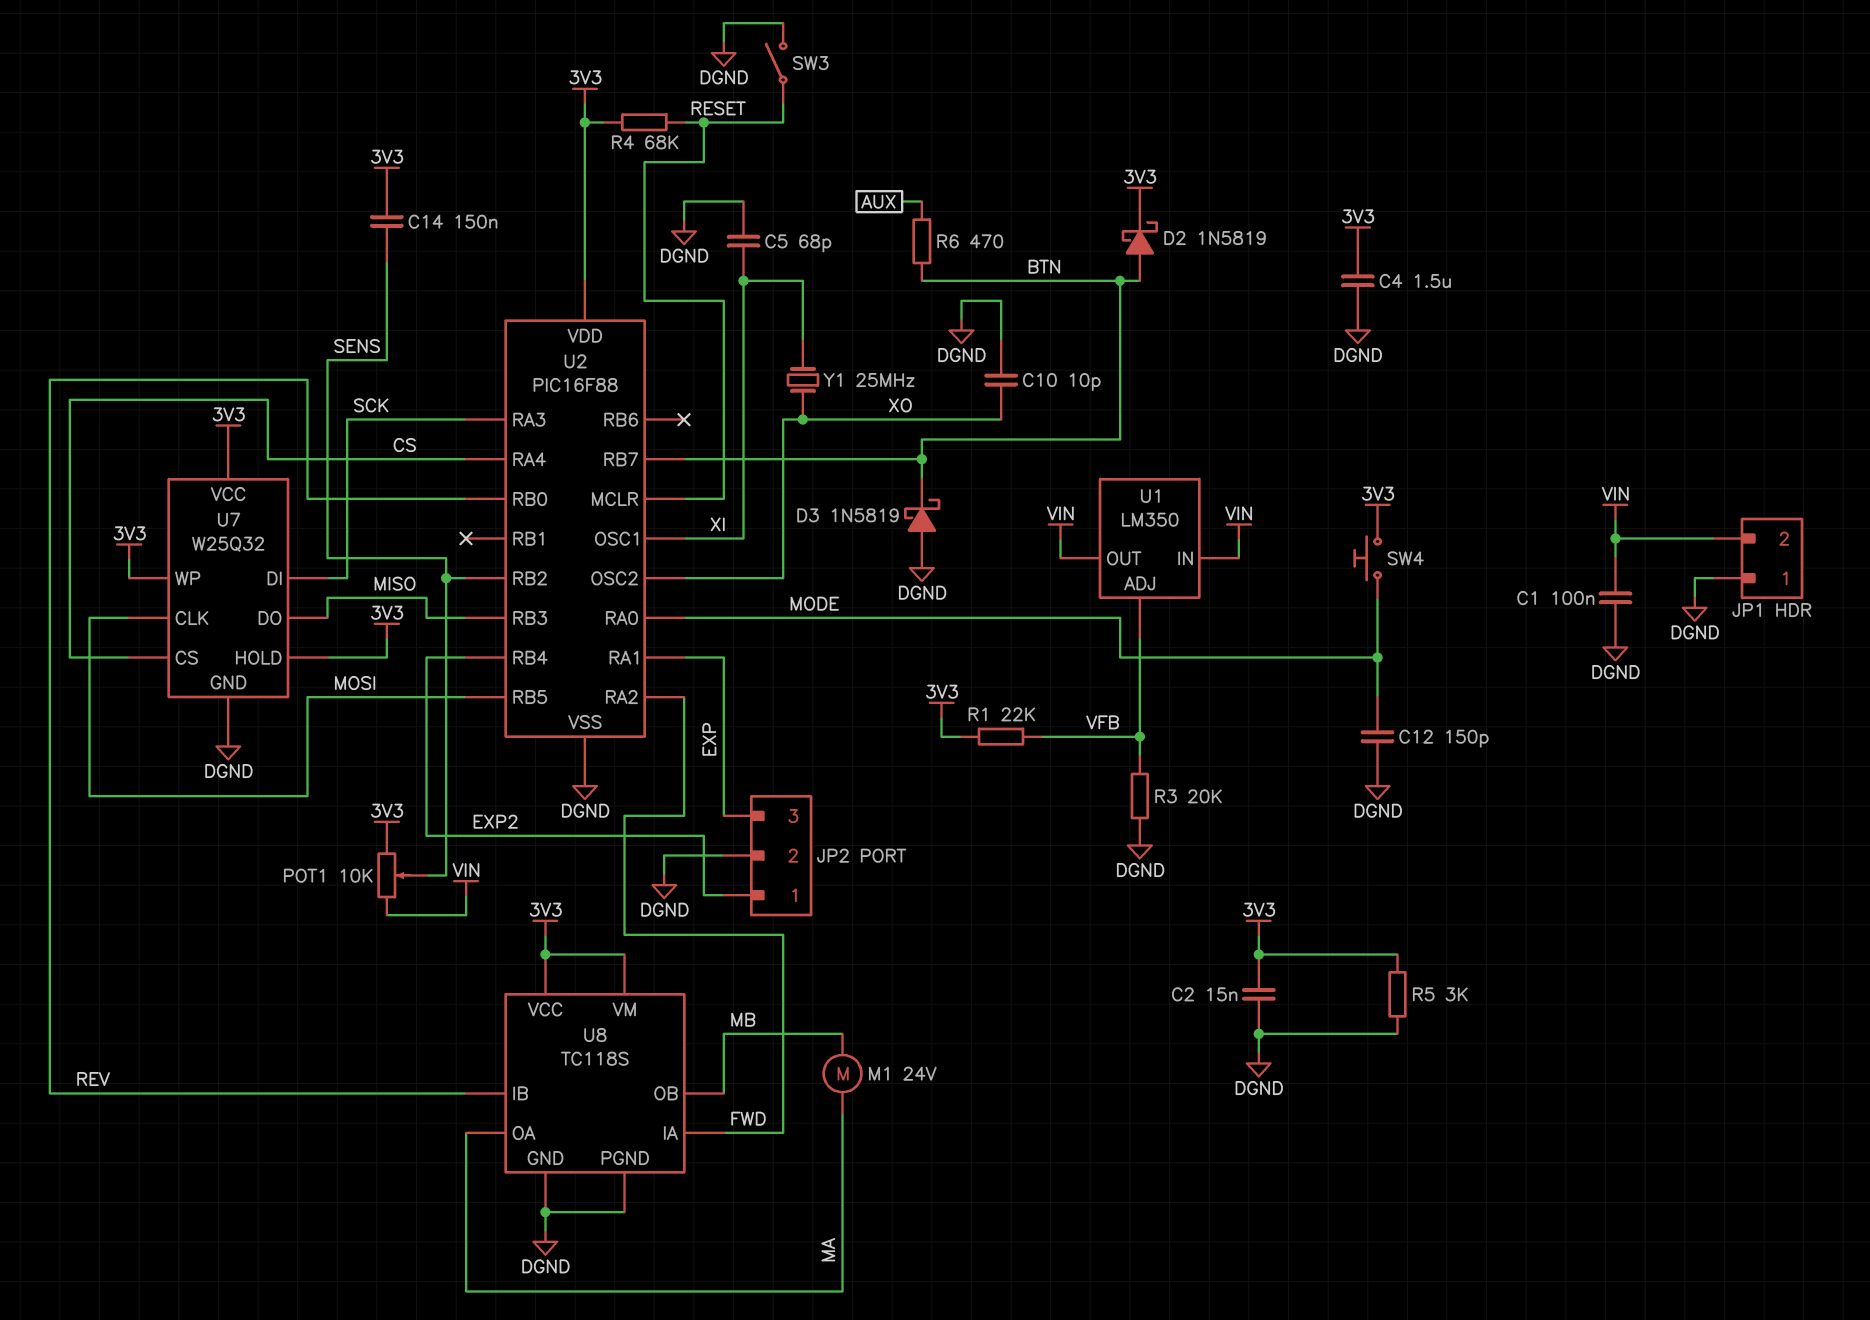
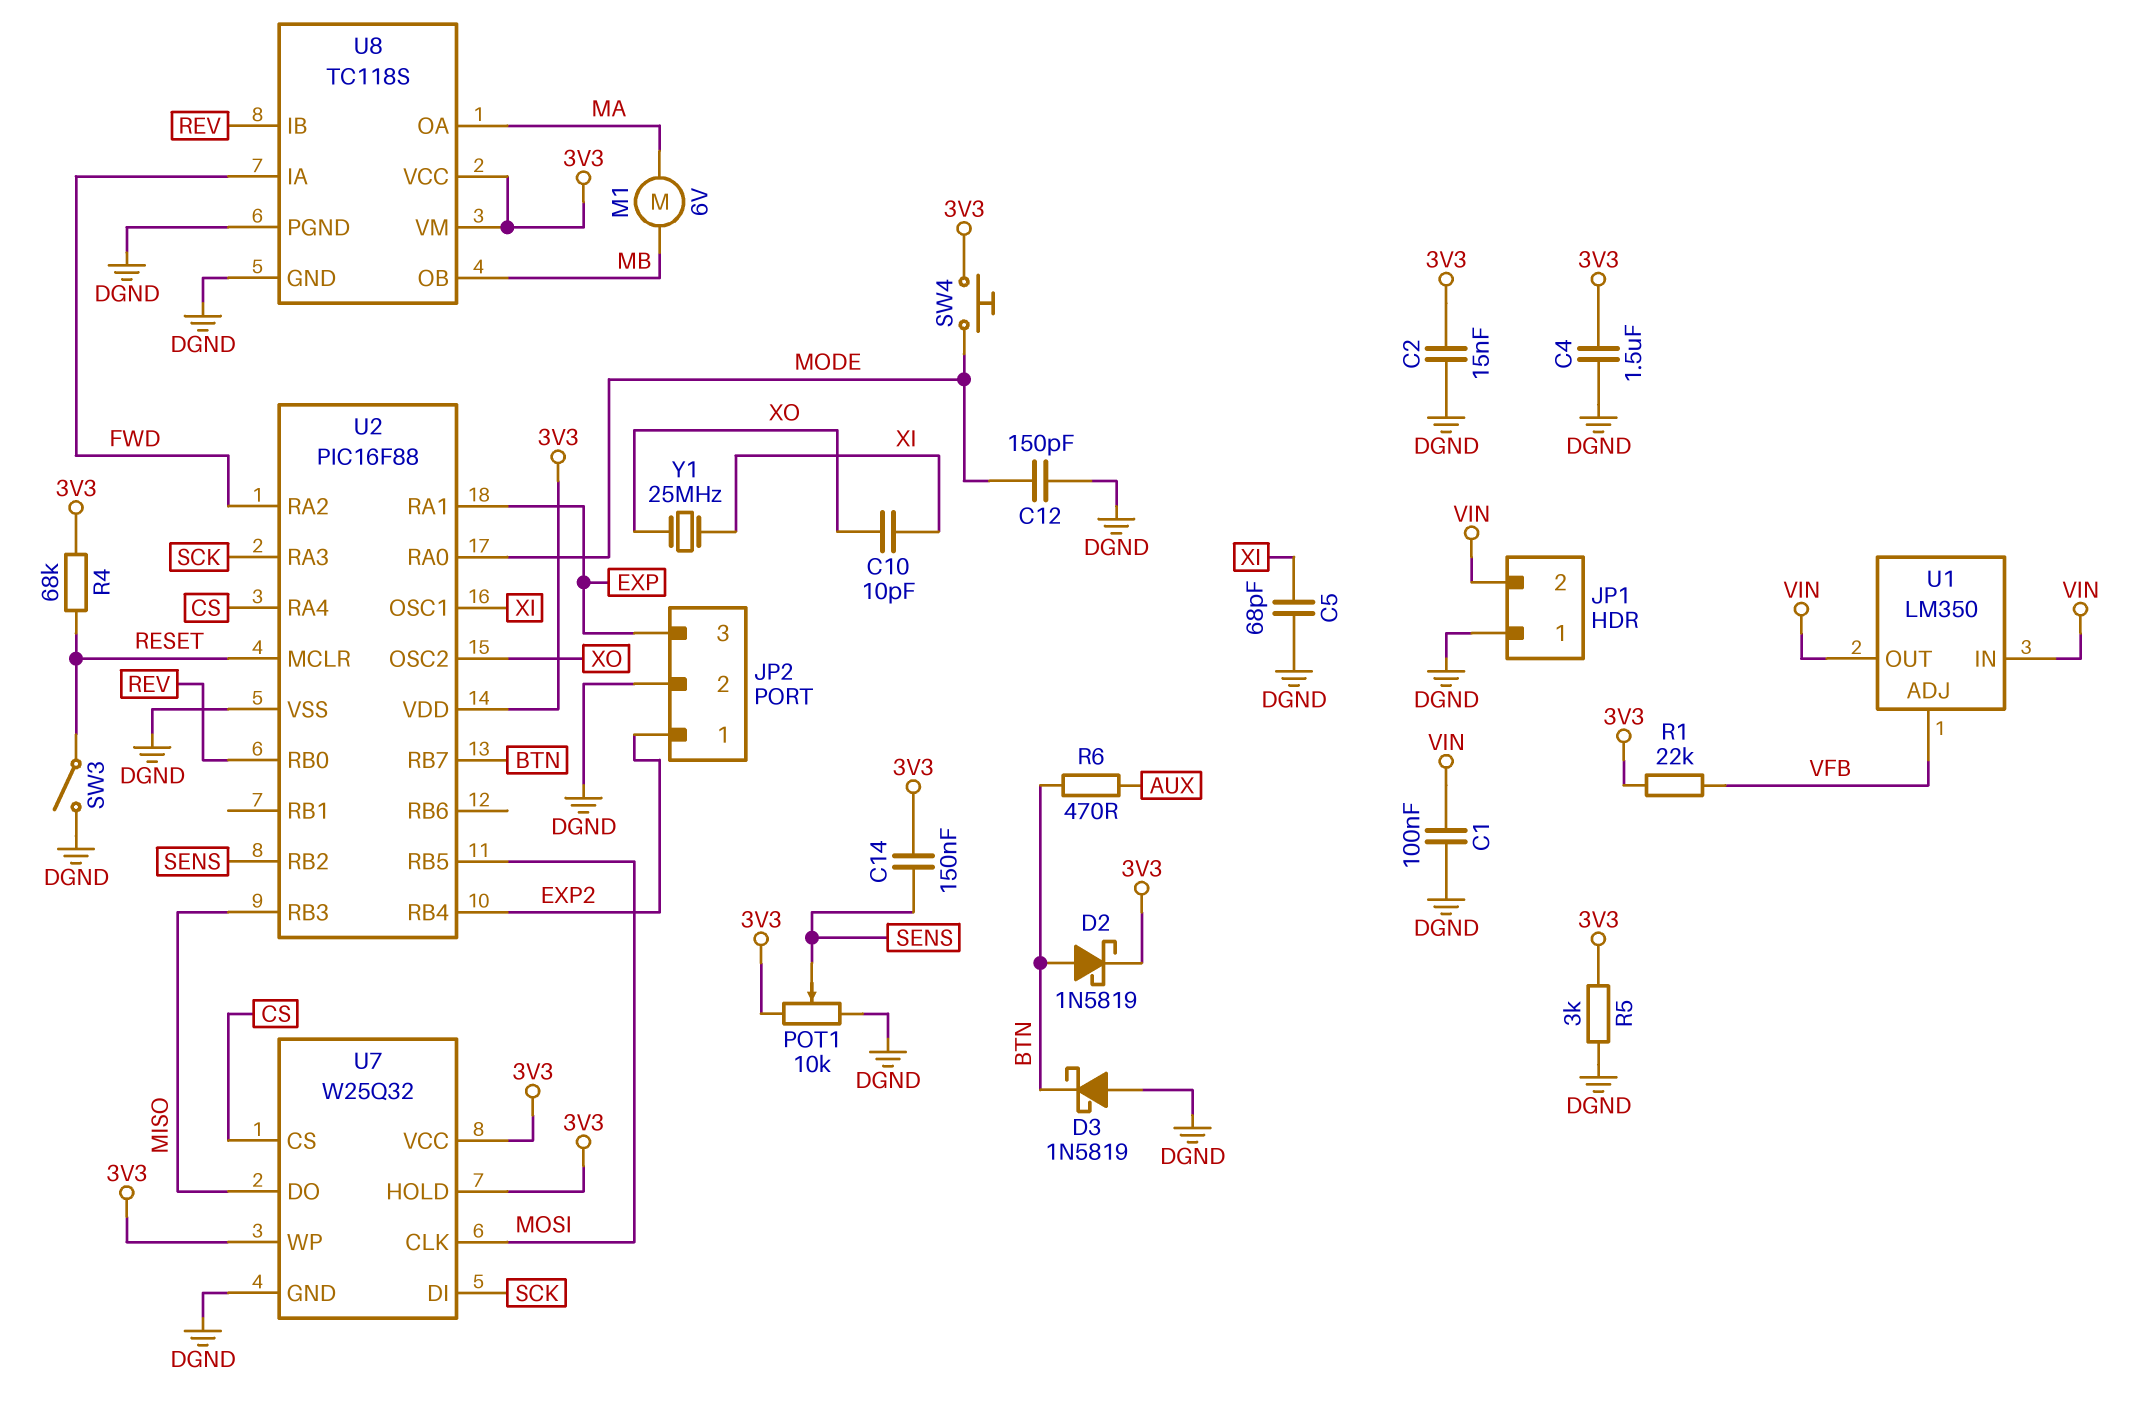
C10: 10pF (DGND, XO) -> 10pF (XI, XO)
M1: motor 24V (MA, MB) -> motor 6V (MA, MB)
POT1: 10k (3V3, VIN, wiper SENS) -> 10k (3V3, DGND, wiper SENS)
R3: 20k (DGND, VFB) -> none

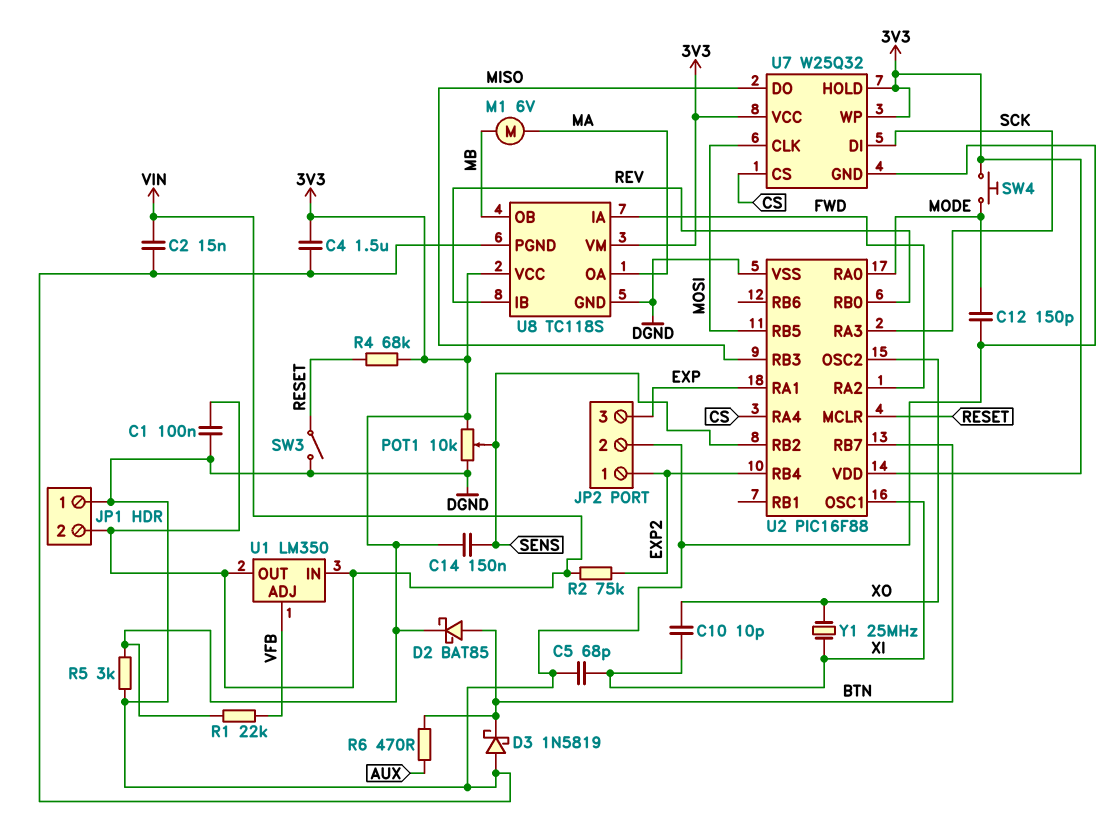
C2: 15nF (3V3, DGND) -> 15nF (DGND, VIN)
D2: schottky 1N5819 (A BTN, K 3V3) -> schottky BAT85 (A BTN, K 3V3)
R2: none -> 75k (EXP2, VIN)

